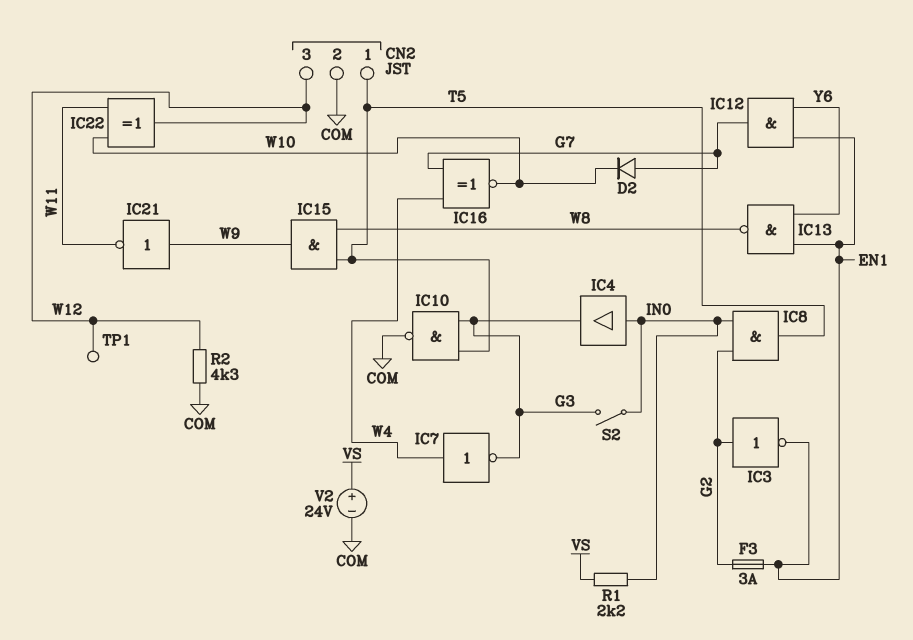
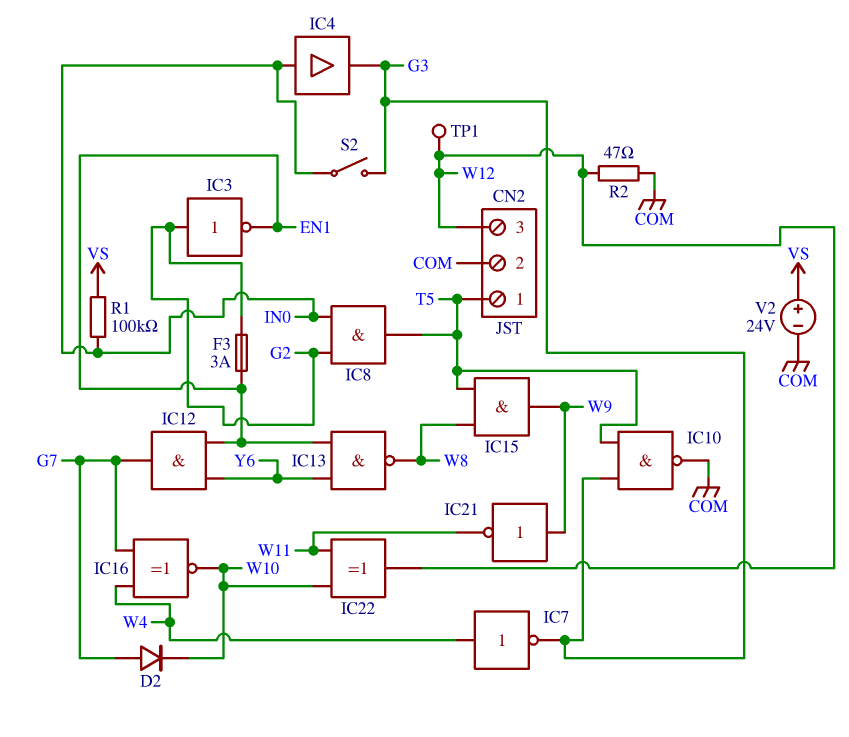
R1: 2.2k (IN0, VS) -> 100k (IN0, VS)
R2: 4.3k (COM, W12) -> 47 (COM, W12)

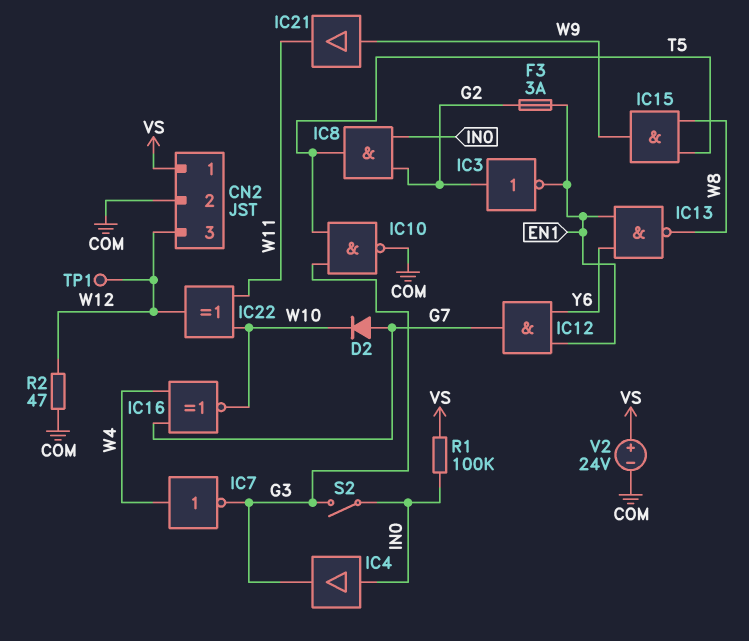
CN2 pin 1: T5 -> VS
IC21: NOT (in W9, out W11) -> buffer (in W9, out W11)

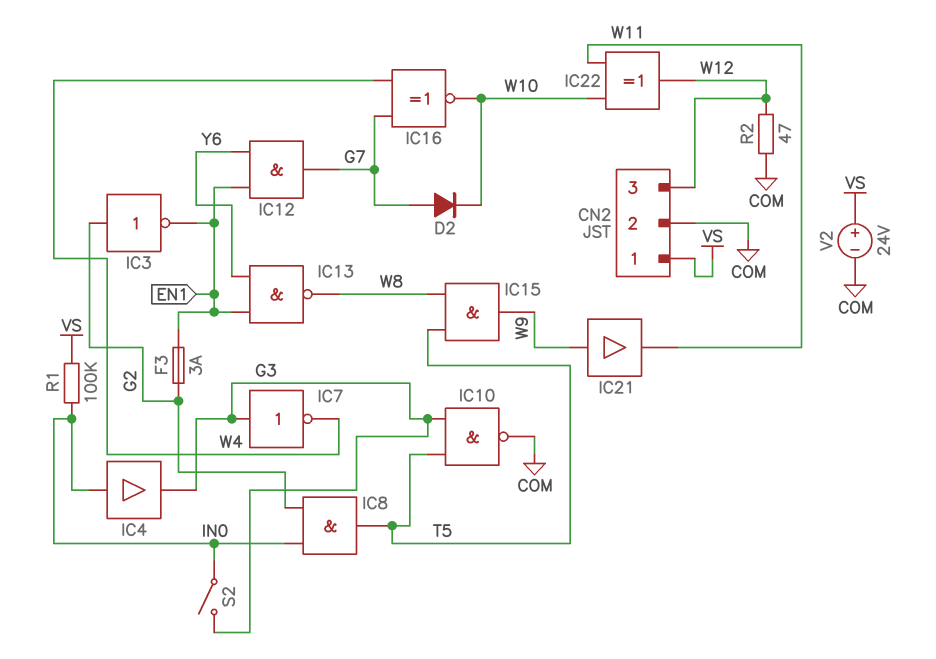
IC7: NOT (in W4, out G3) -> NOT (in G3, out W4)
TP1: test point (W12) -> none

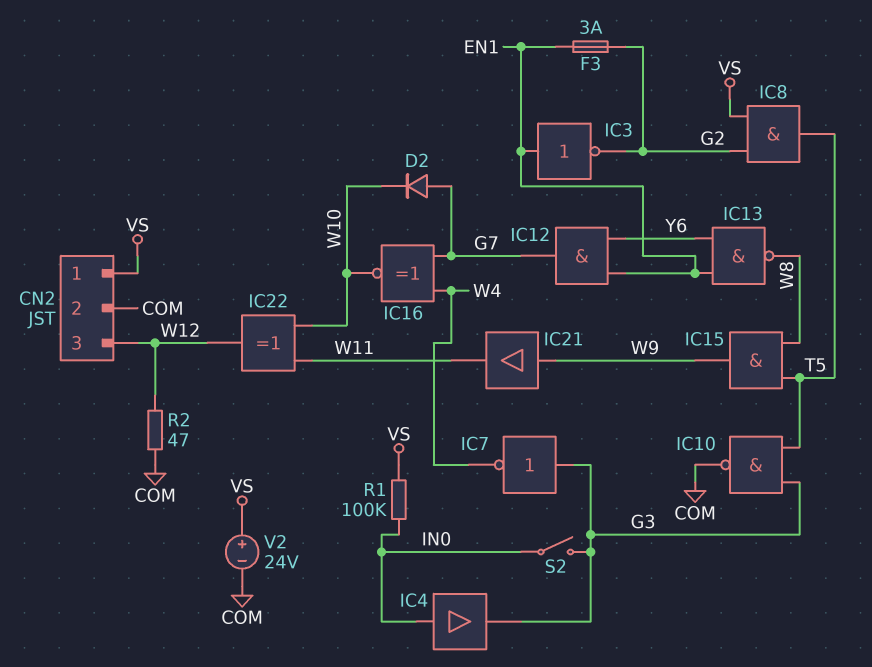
IC3: NOT (in G2, out EN1) -> NOT (in EN1, out G2)
IC8: AND (in G2, in IN0, out T5) -> AND (in G2, in VS, out T5)

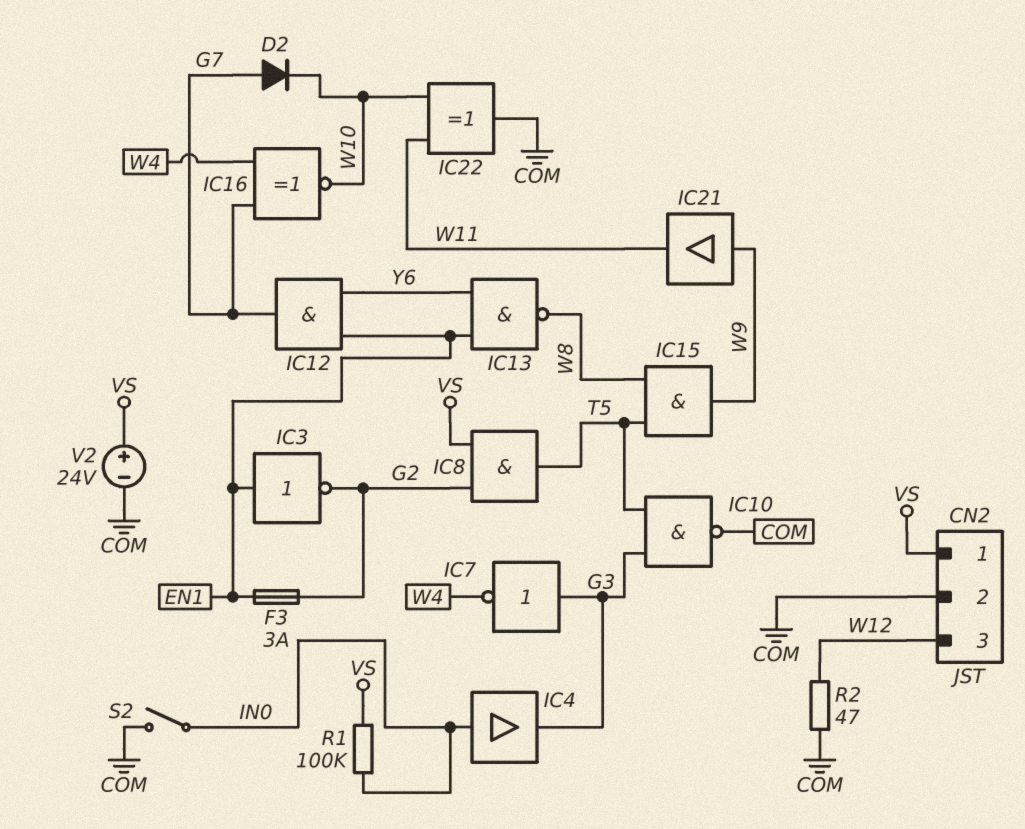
IC22: XOR (in W10, in W11, out W12) -> XOR (in W10, in W11, out COM)
S2: switch (G3, IN0) -> switch (COM, IN0)

